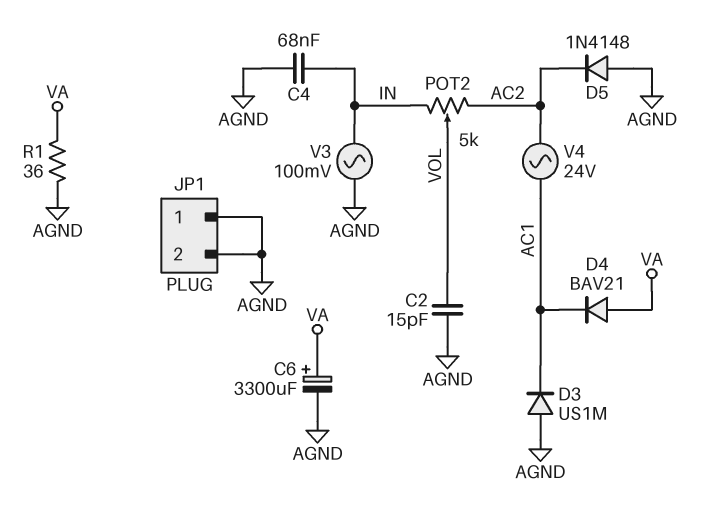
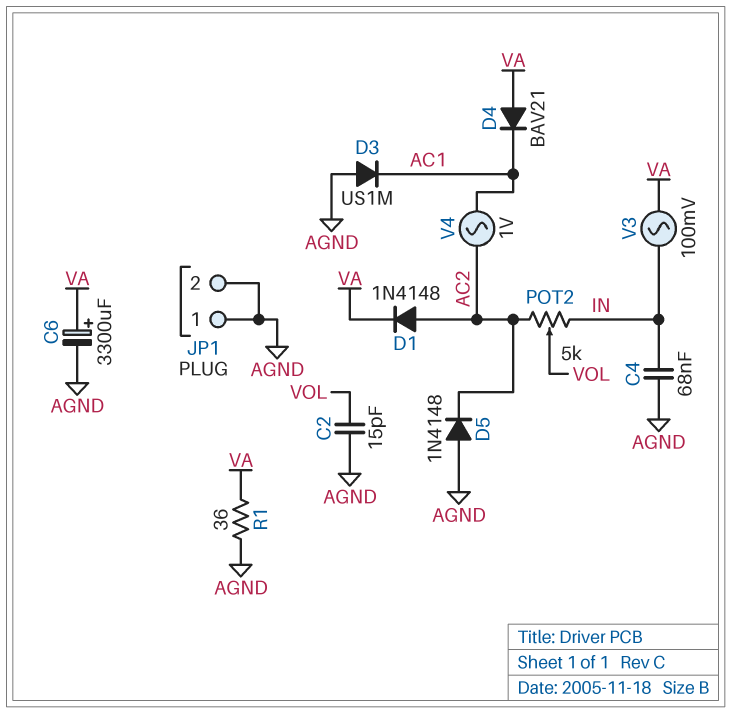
D1: none -> diode 1N4148 (A AC2, K VA)
V3: AC 100mV (AGND, IN) -> AC 100mV (IN, VA)
V4: AC 24V (AC1, AC2) -> AC 1V (AC1, AC2)

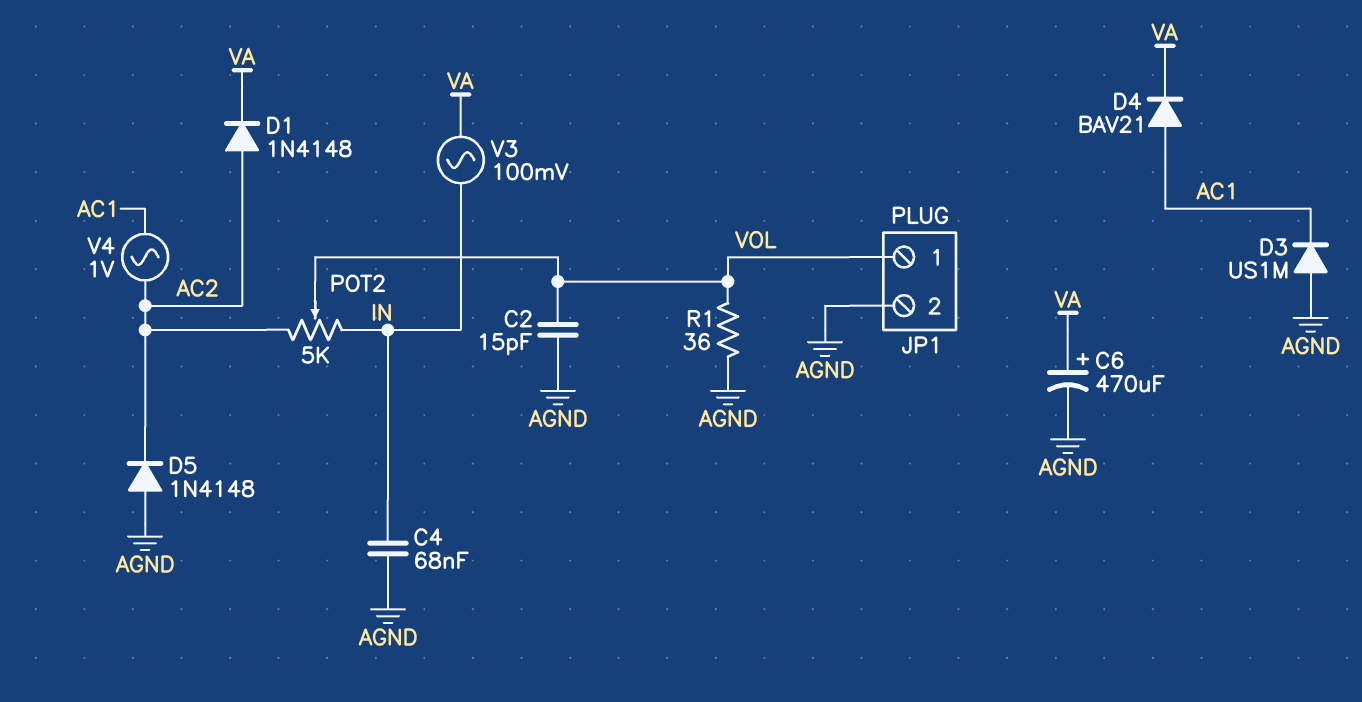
C6: 3300uF (plus VA, minus AGND) -> 470uF (plus VA, minus AGND)
D4: diode BAV21 (A VA, K AC1) -> diode BAV21 (A AC1, K VA)
JP1 pin 1: AGND -> VOL
R1: 36 (AGND, VA) -> 36 (AGND, VOL)

